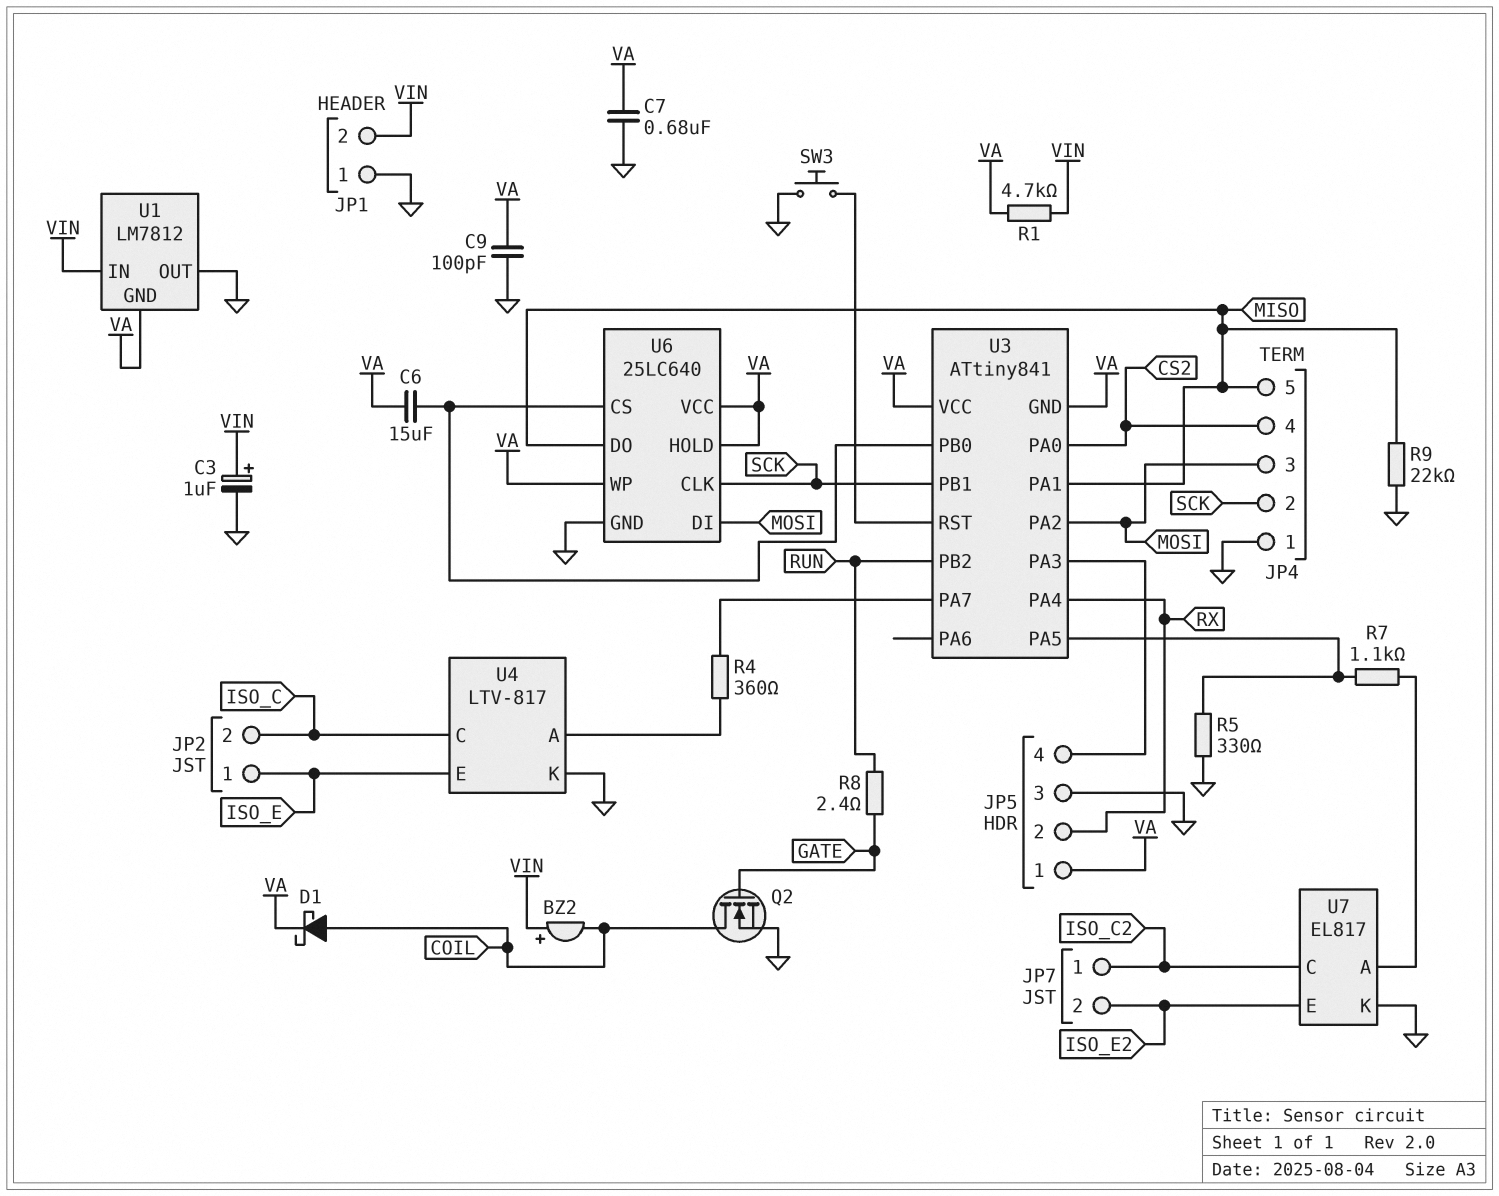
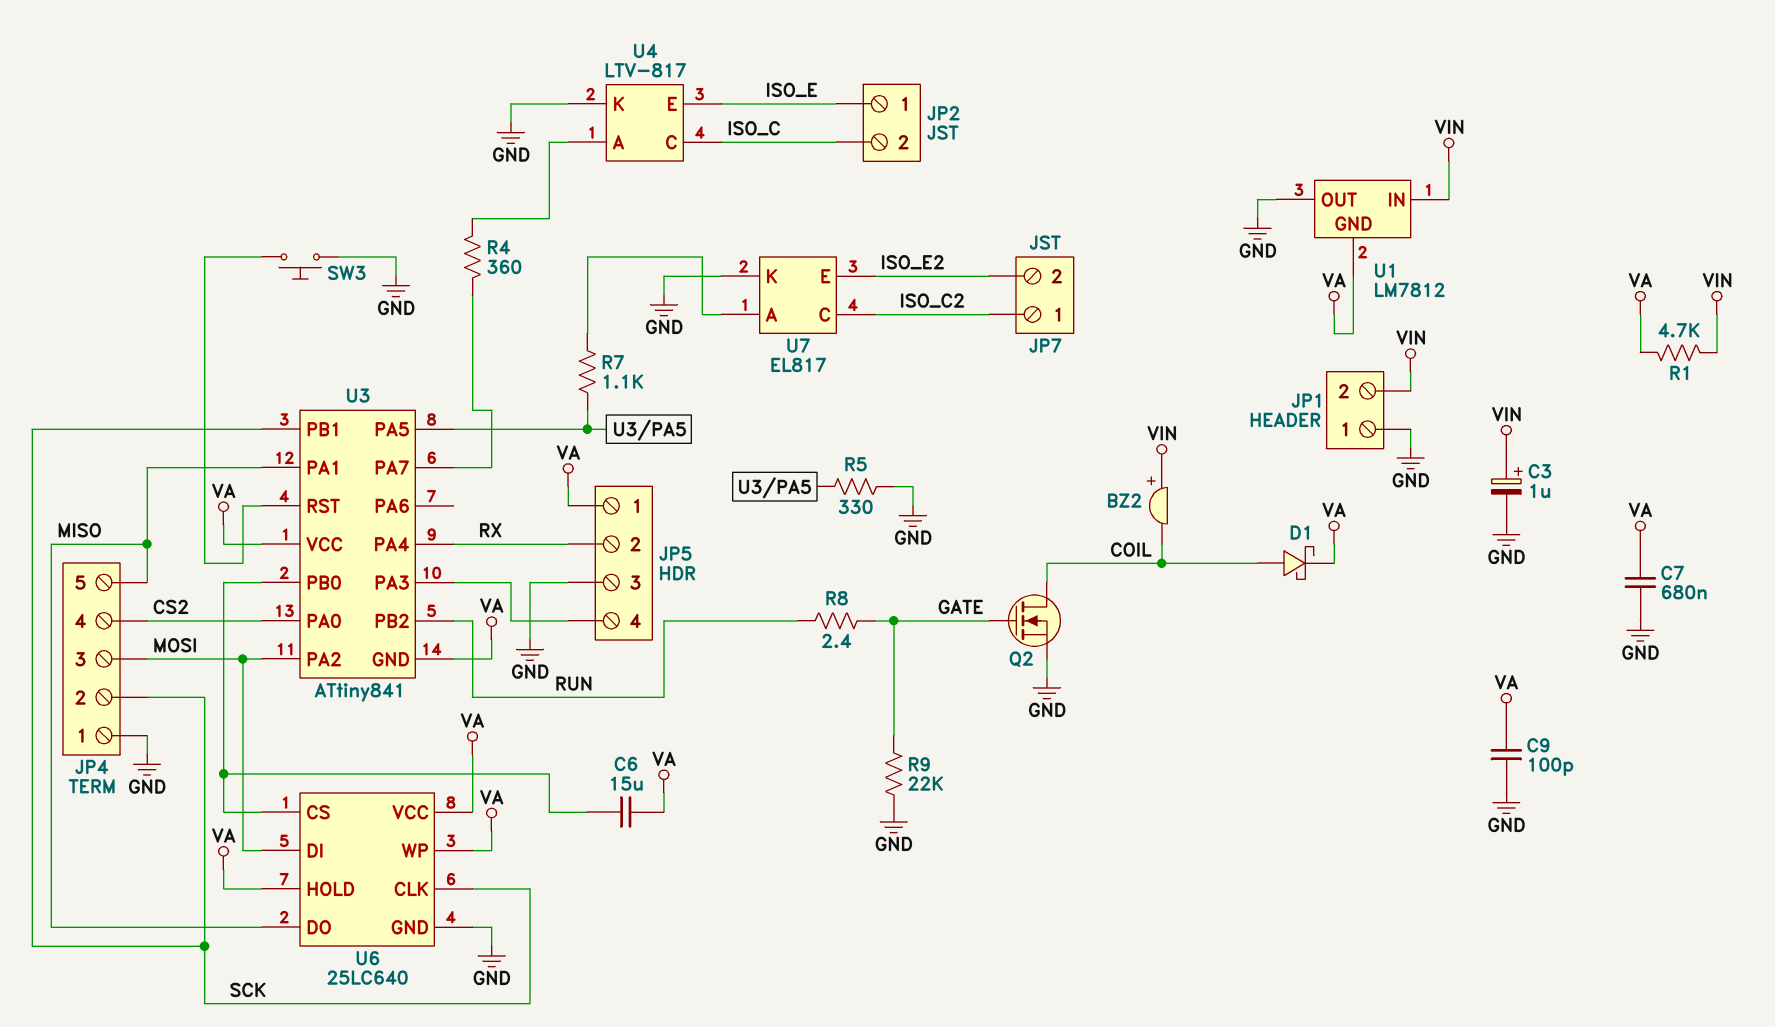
R9: 22k (GND, MISO) -> 22k (GATE, GND)

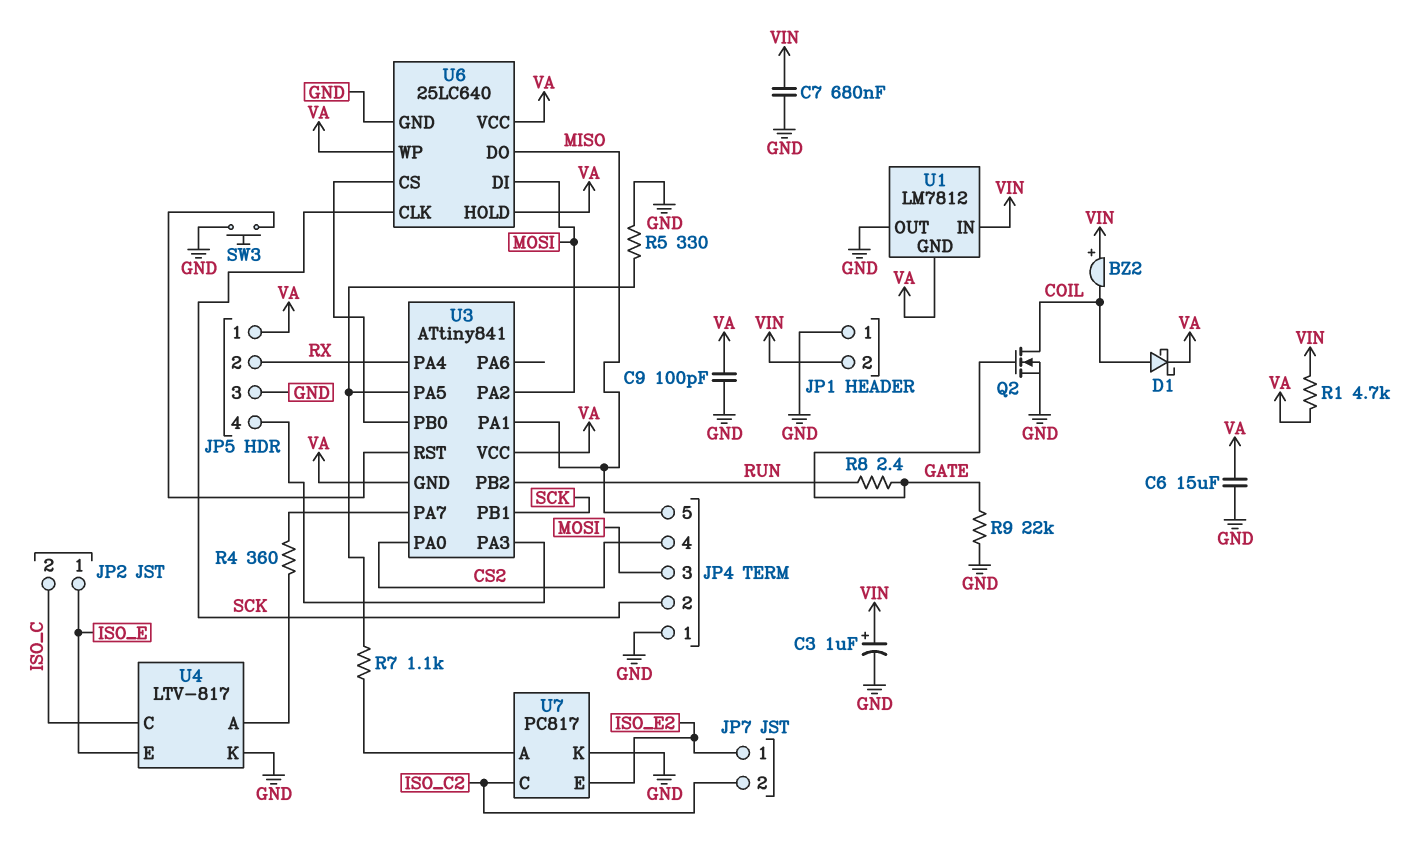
C6: 15uF (U3/PB0, VA) -> 15uF (GND, VA)
C7: 680nF (GND, VA) -> 680nF (GND, VIN)
JP7 pin 1: ISO_C2 -> ISO_E2
JP7 pin 2: ISO_E2 -> ISO_C2
U7: EL817 -> PC817

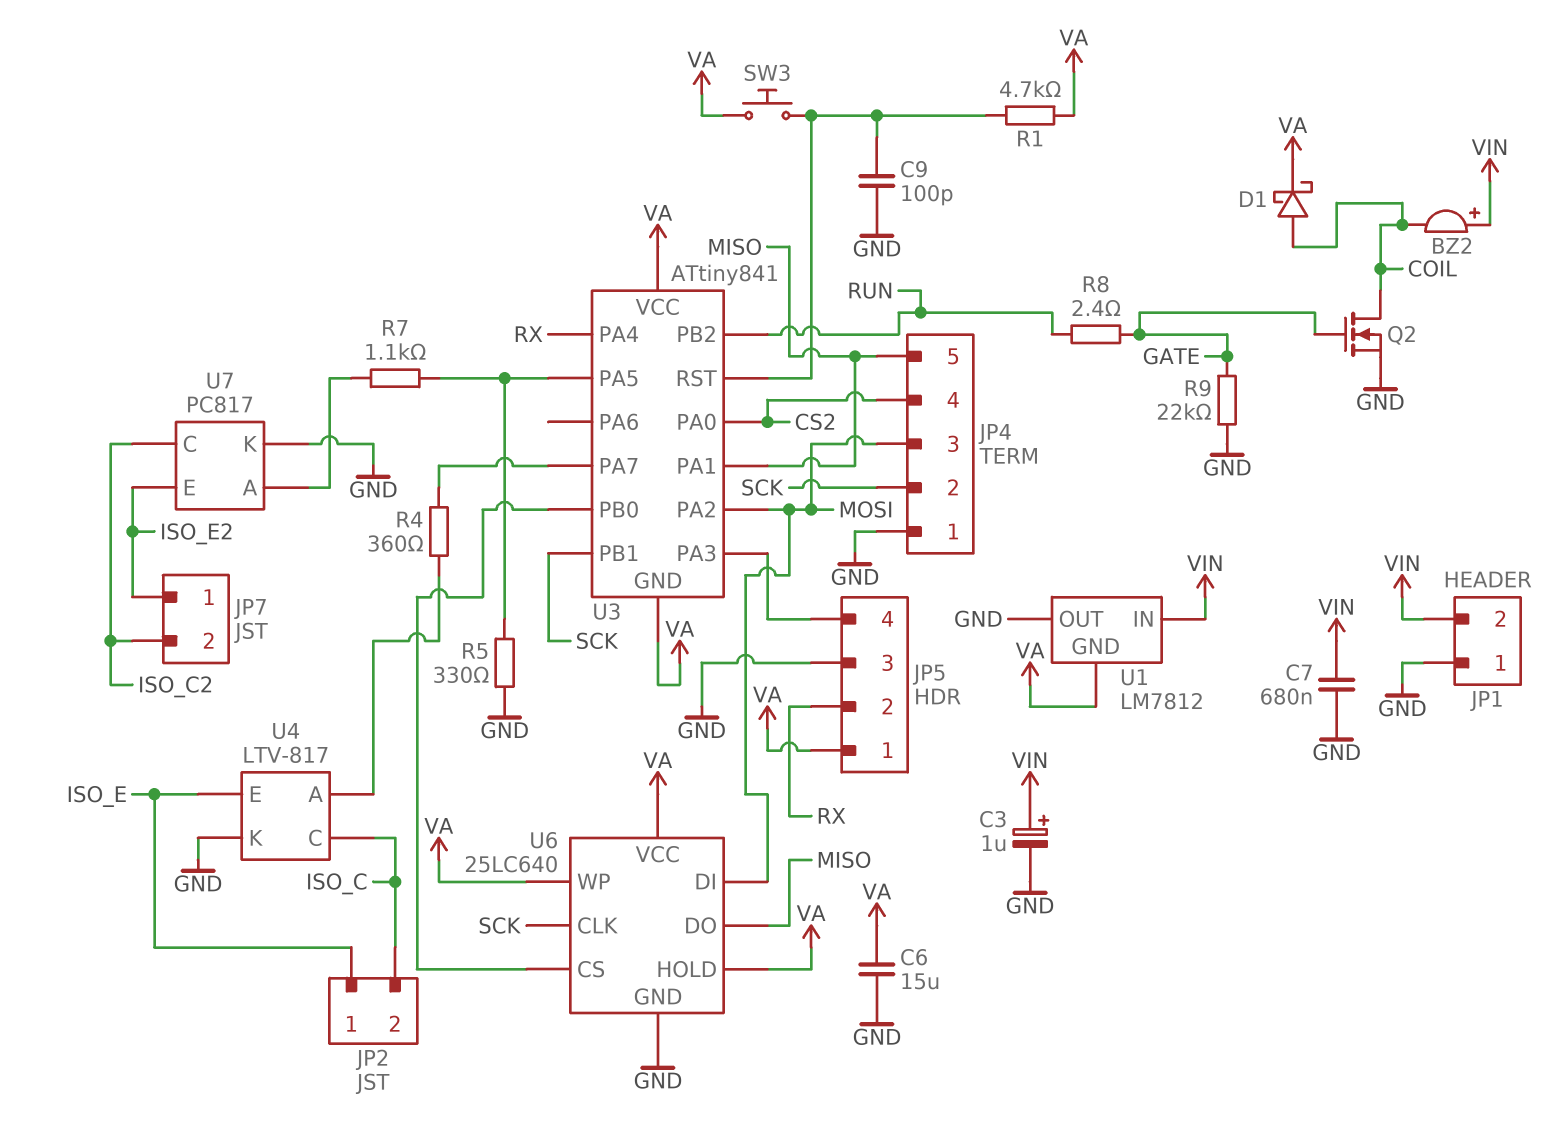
C9: 100pF (GND, VA) -> 100pF (GND, U3/RST)
R1: 4.7k (VA, VIN) -> 4.7k (U3/RST, VA)
SW3: button (GND, U3/RST) -> button (U3/RST, VA)

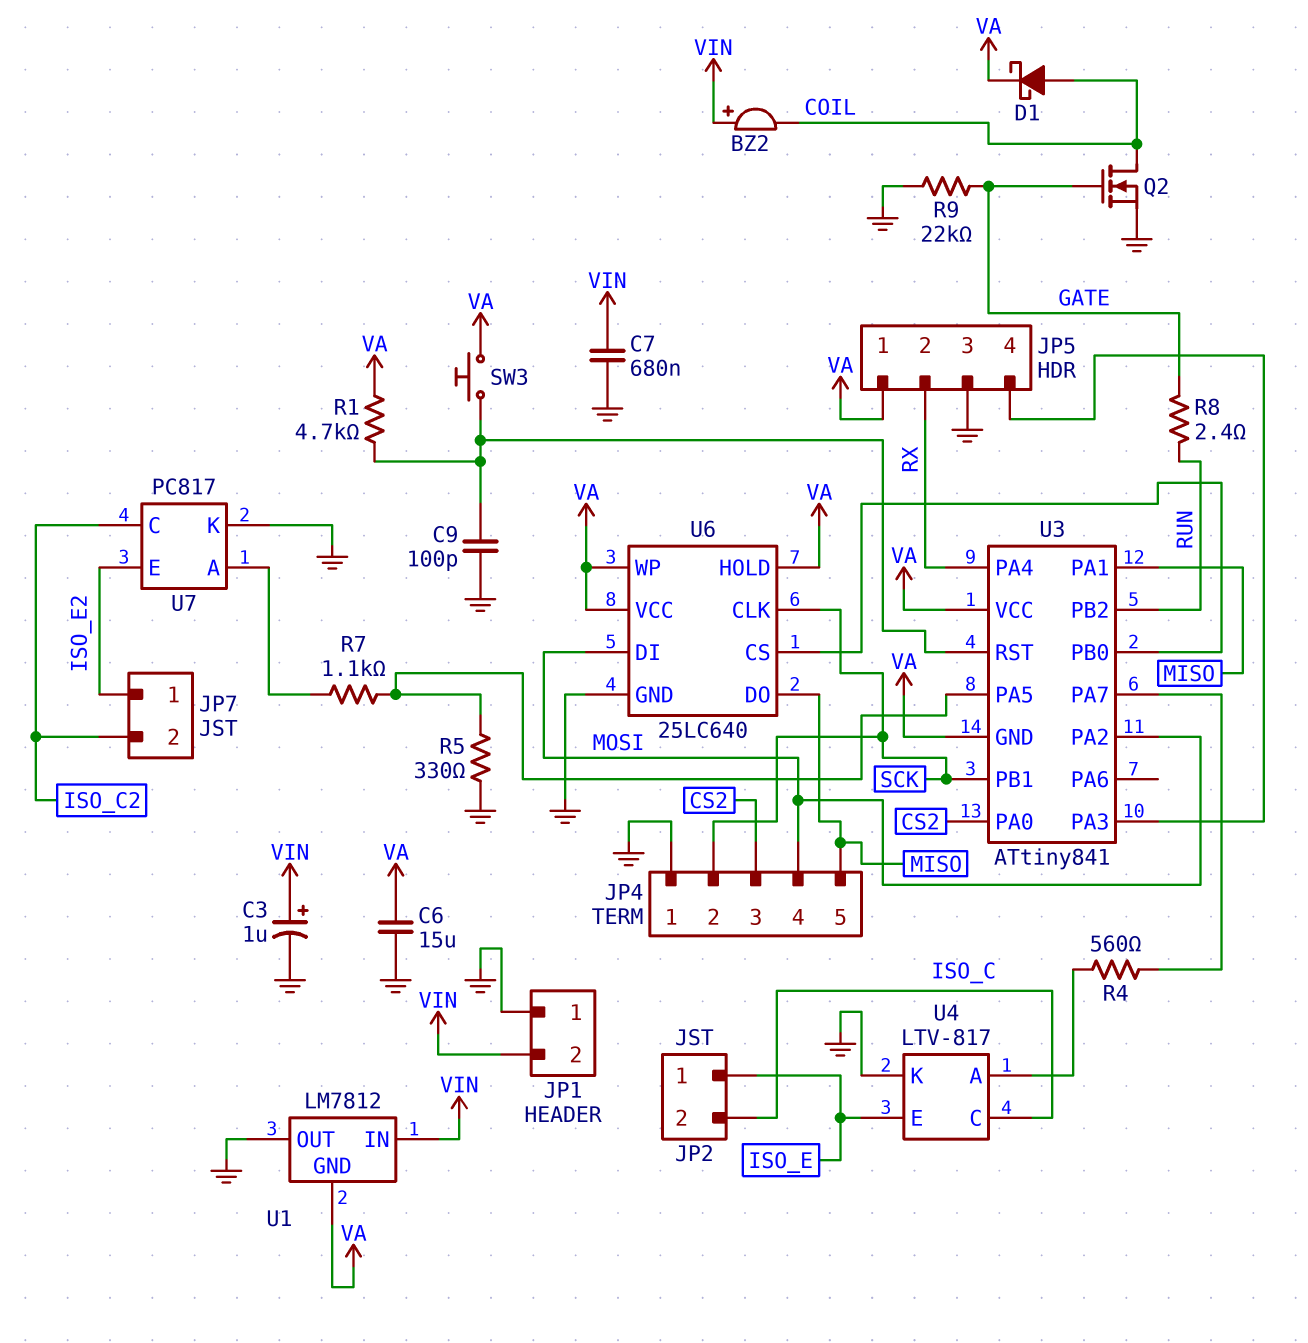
JP4 pin 3: MOSI -> CS2
JP4 pin 4: CS2 -> MOSI
R4: 360 (U3/PA7, U4/A) -> 560 (U3/PA7, U4/A)

